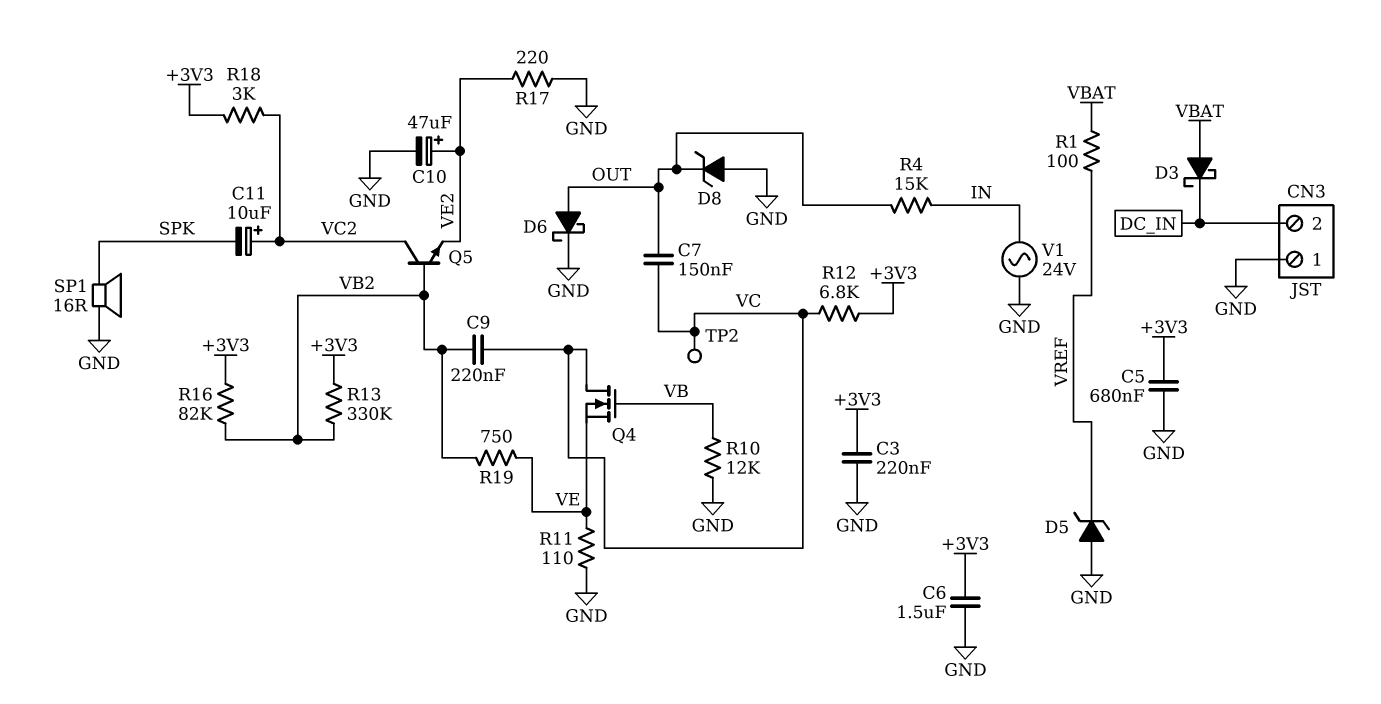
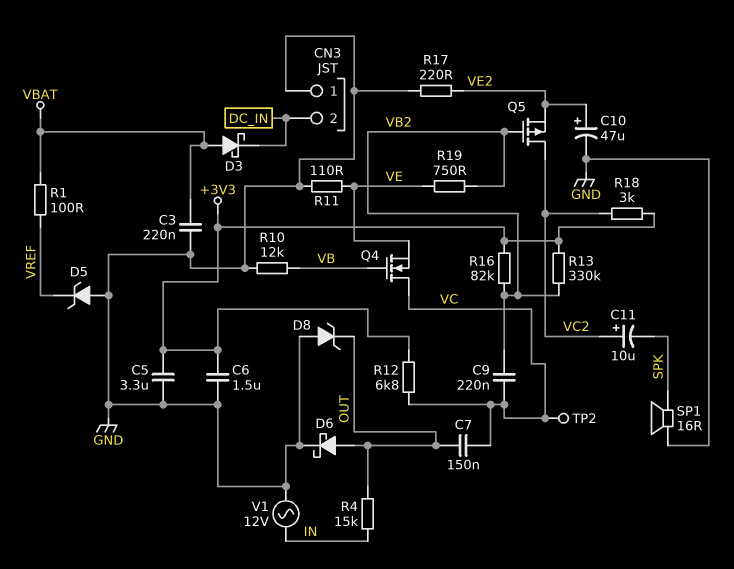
C3: 220nF (+3V3, GND) -> 220nF (GND, VBAT)
C5: 680nF (+3V3, GND) -> 3.3uF (+3V3, GND)
Q5: NPN (B VB2, C VC2, E VE2) -> PMOS (G VB2, D VC2, S VE2)
V1: AC 24V (GND, IN) -> AC 12V (GND, IN)

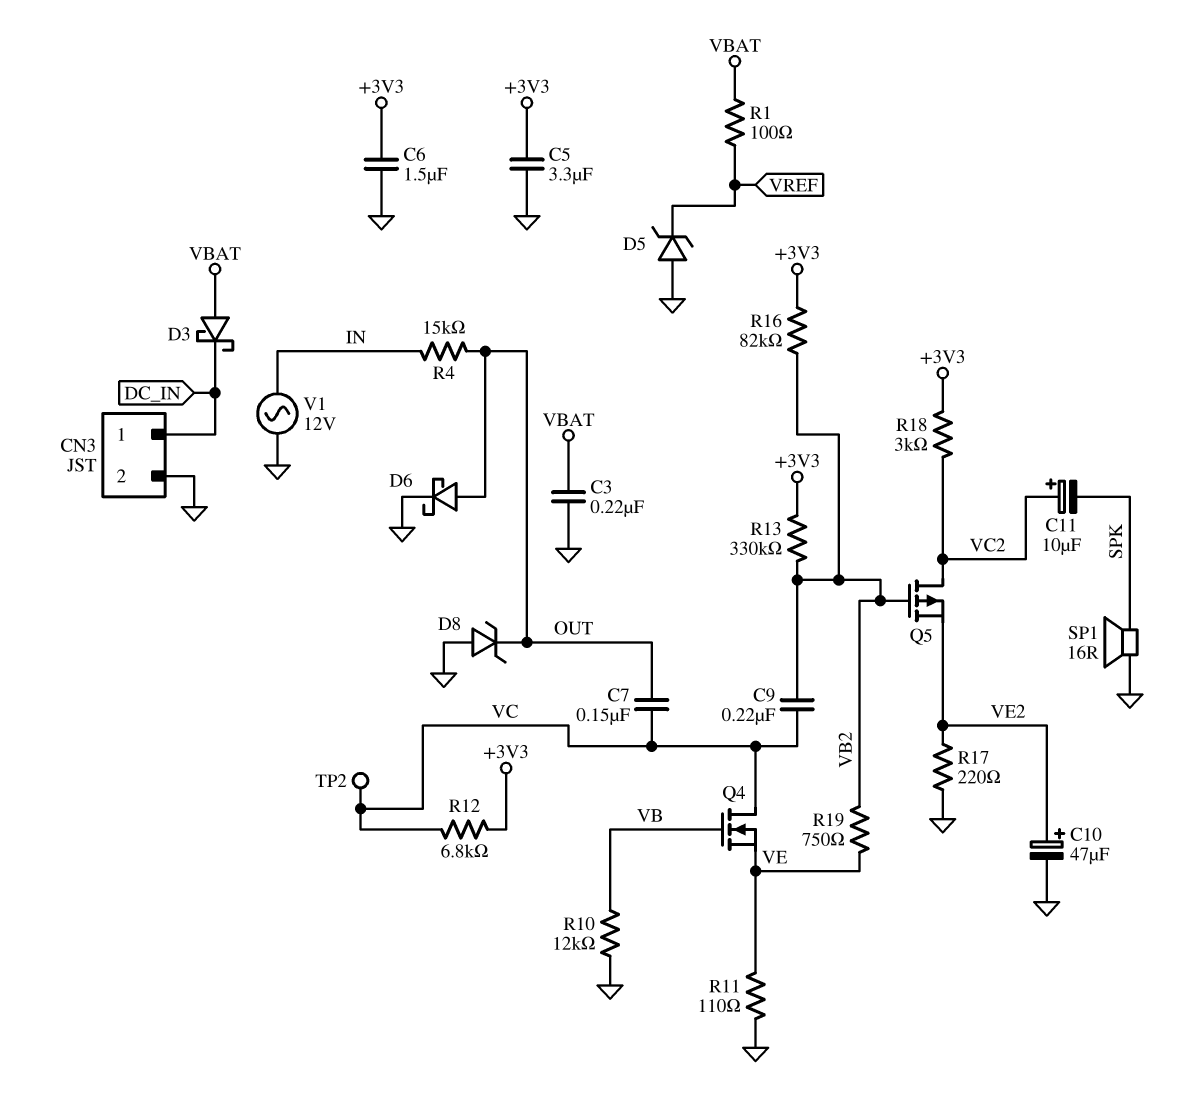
CN3 pin 1: GND -> DC_IN
CN3 pin 2: DC_IN -> GND

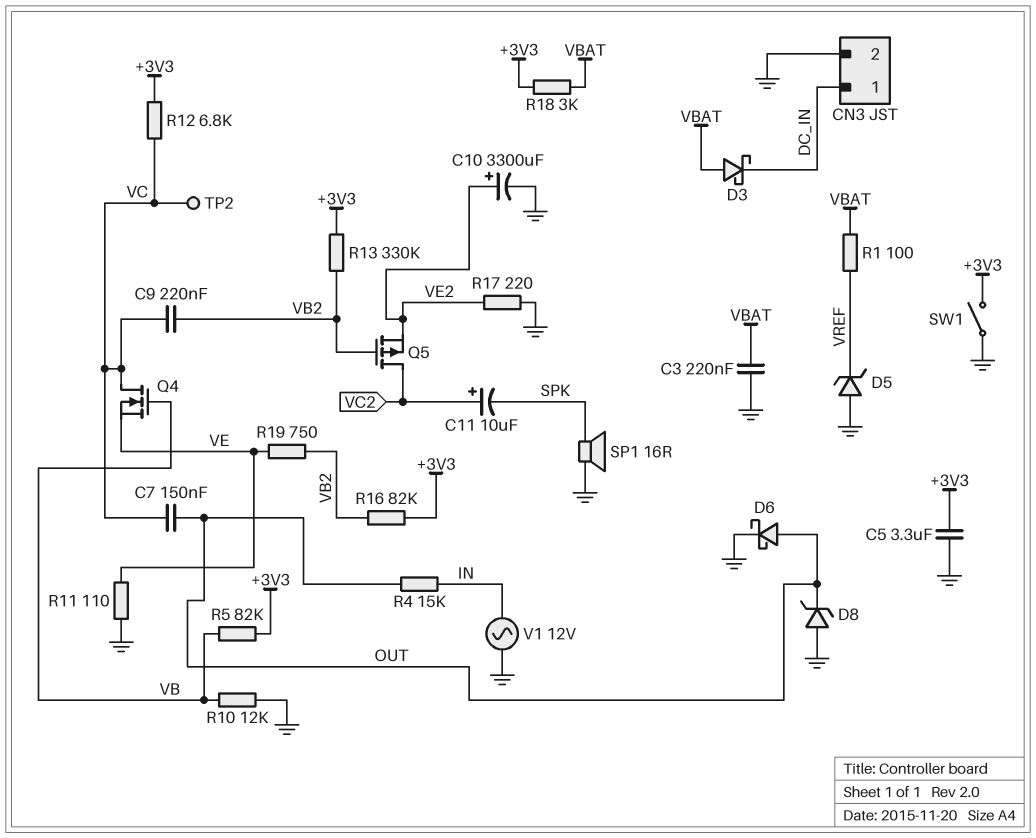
C6: 1.5uF (+3V3, GND) -> none
C10: 47uF (plus VE2, minus GND) -> 3300uF (plus VE2, minus GND)
R5: none -> 82k (+3V3, VB)
R18: 3k (+3V3, VC2) -> 3k (+3V3, VBAT)
SW1: none -> switch (+3V3, GND)

